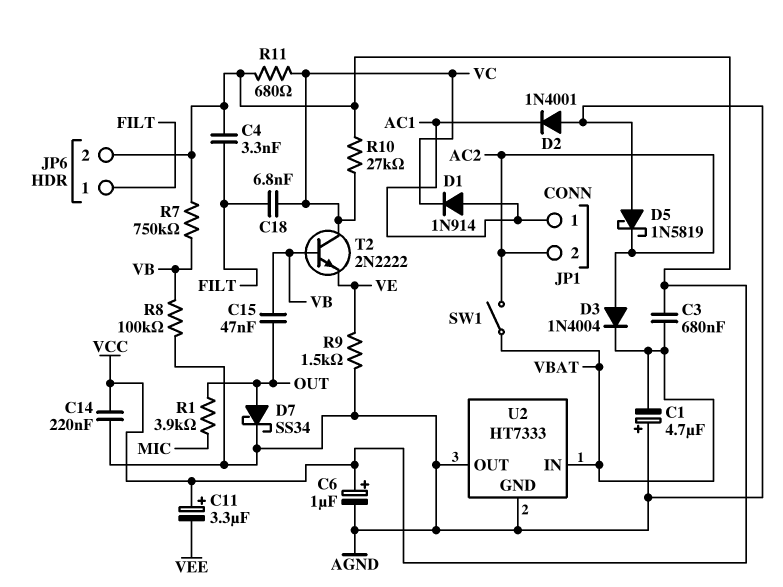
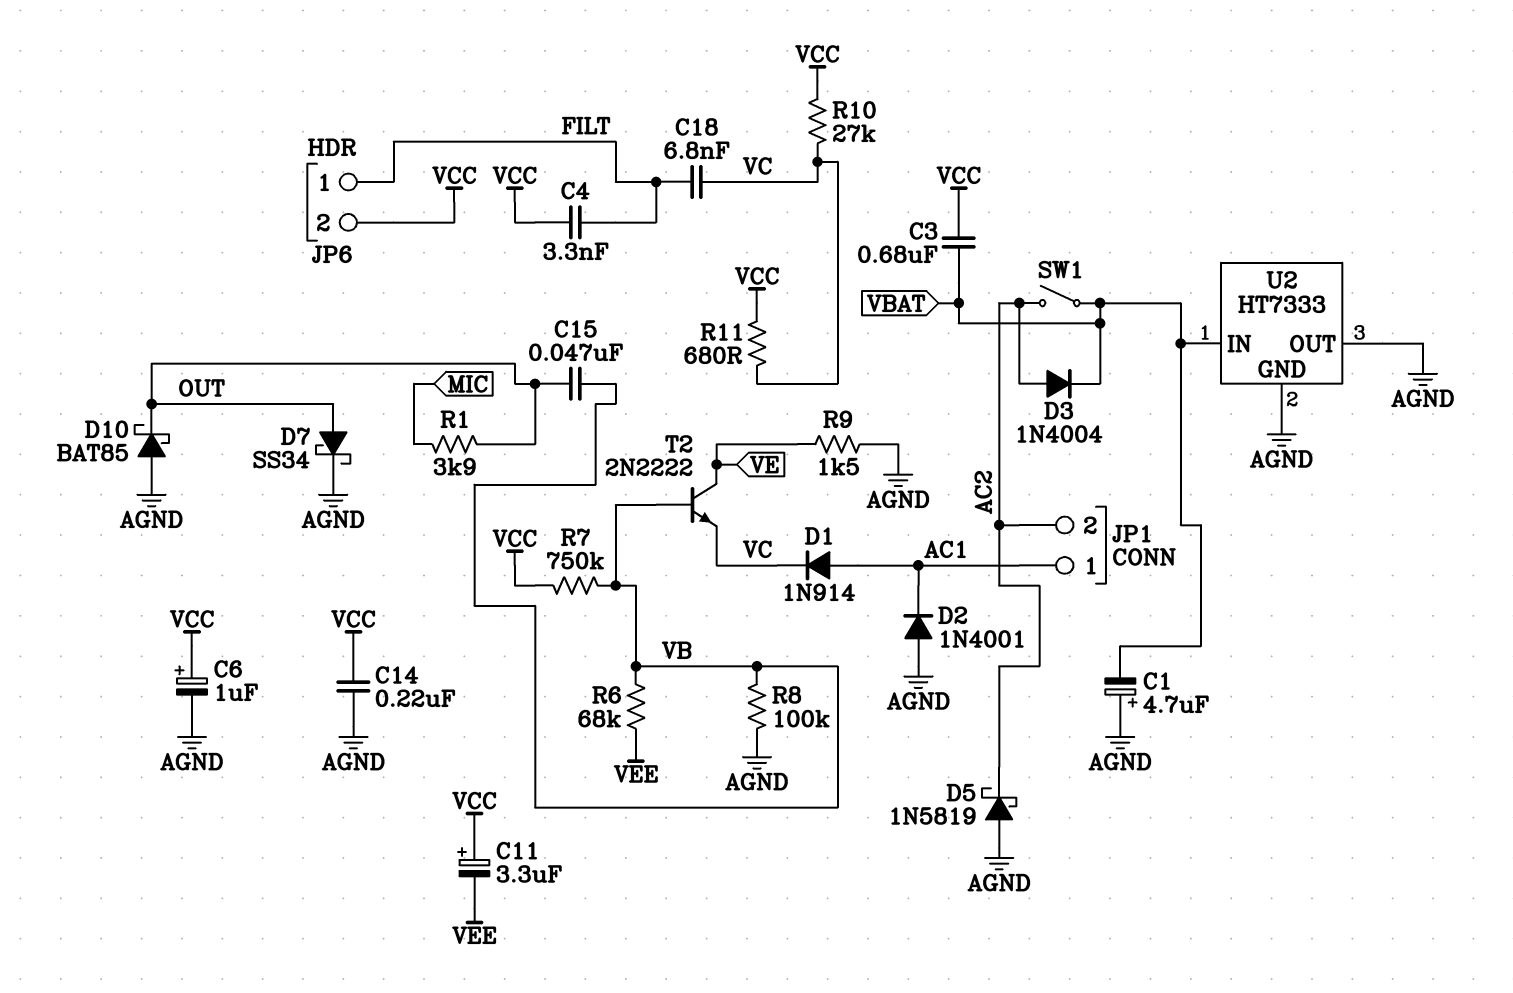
D10: none -> schottky BAT85 (A AGND, K OUT)
R6: none -> 68k (VB, VEE)
T2: NPN 2N2222 (B VB, C VC, E VE) -> NPN 2N2222 (B VB, C VE, E VC)

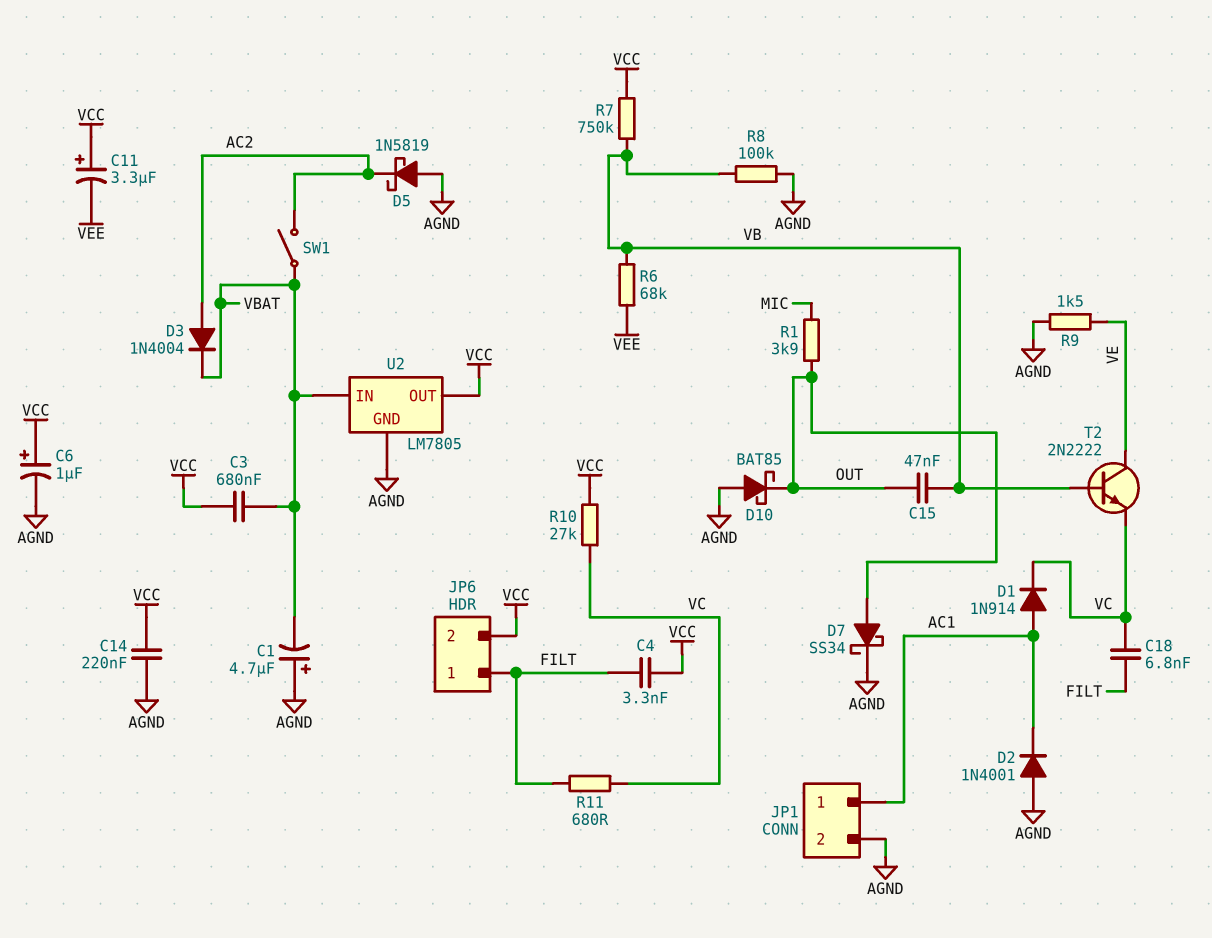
JP1 pin 2: AC2 -> AGND
R11: 680 (VC, VCC) -> 680 (FILT, VC)
U2: HT7333 -> LM7805
U2 pin OUT: AGND -> VCC

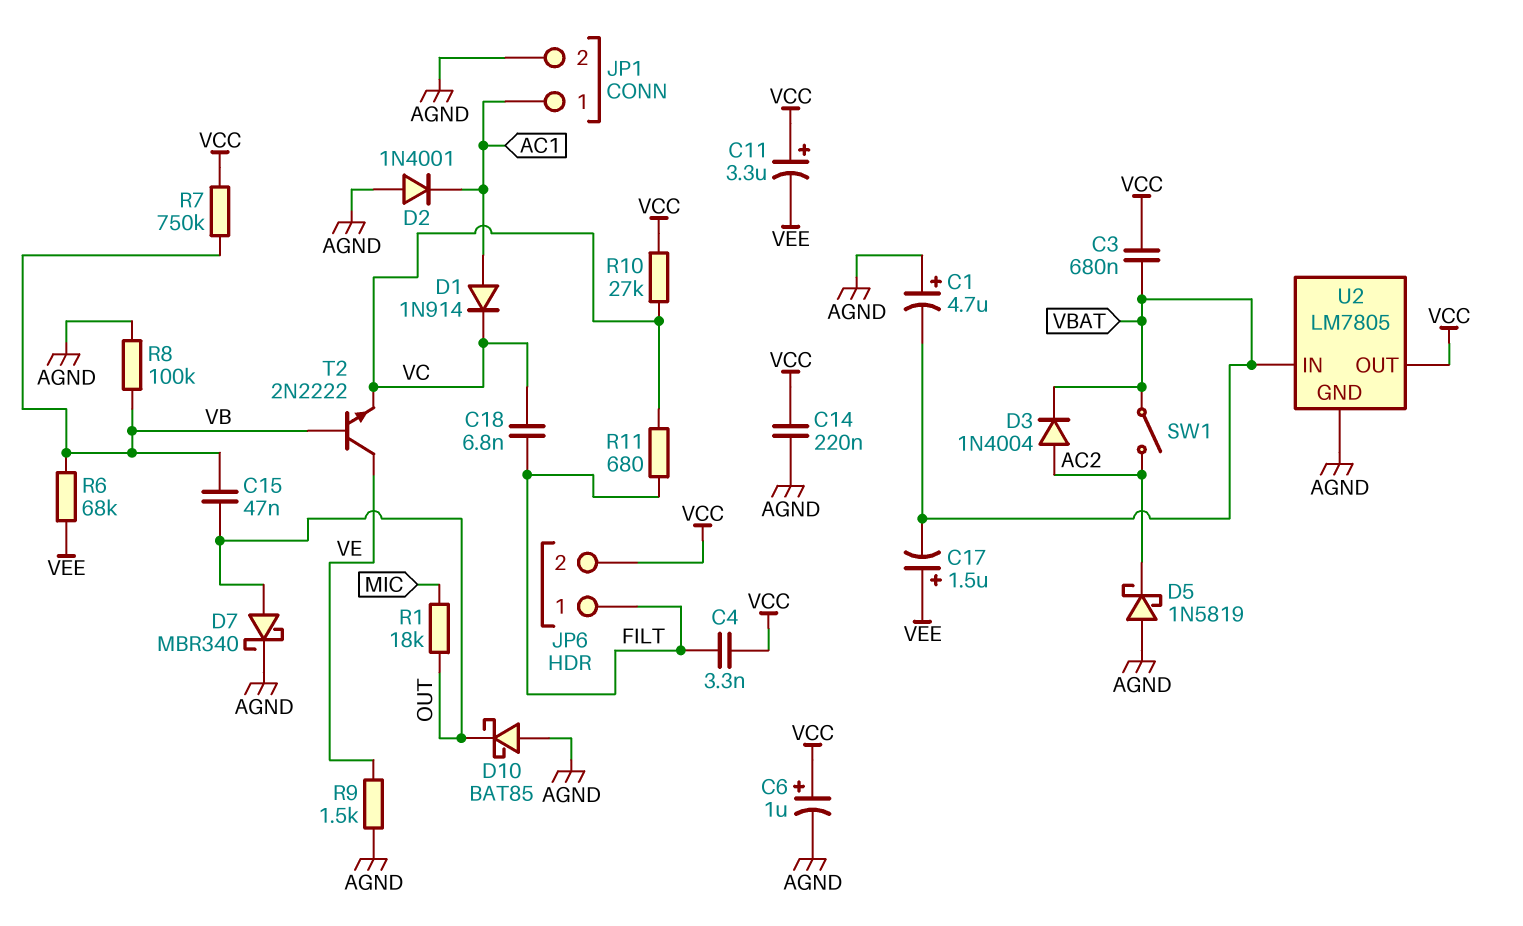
C17: none -> 1.5uF (plus VEE, minus VBAT)
D7: schottky SS34 (A OUT, K AGND) -> schottky MBR340 (A OUT, K AGND)
R1: 3.9k (MIC, OUT) -> 18k (MIC, OUT)

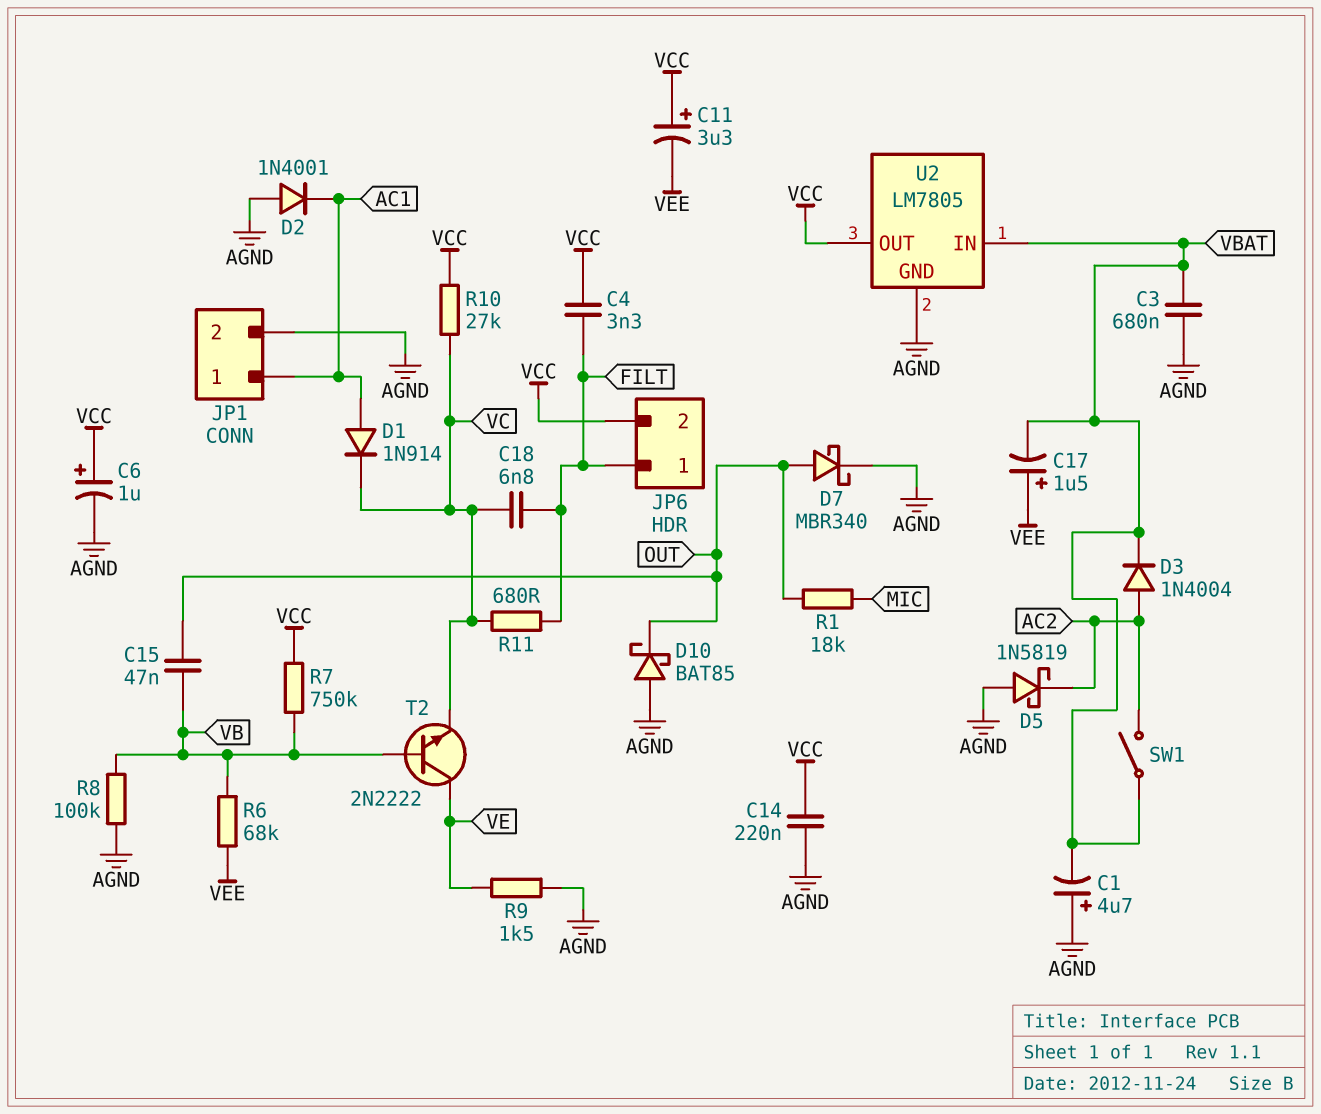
C3: 680nF (VBAT, VCC) -> 680nF (AGND, VBAT)

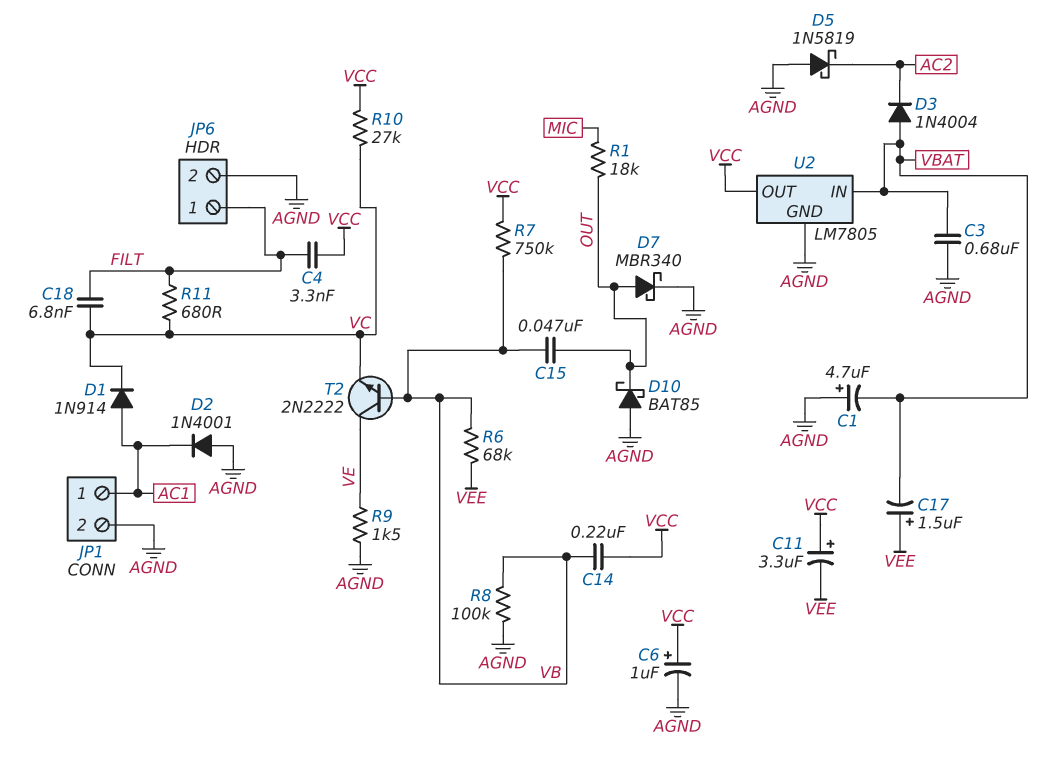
C14: 220nF (AGND, VCC) -> 220nF (VB, VCC)
D3: diode 1N4004 (A AC2, K VBAT) -> diode 1N4004 (A VBAT, K AC2)
JP6 pin 2: VCC -> AGND
SW1: switch (AC2, VBAT) -> none

